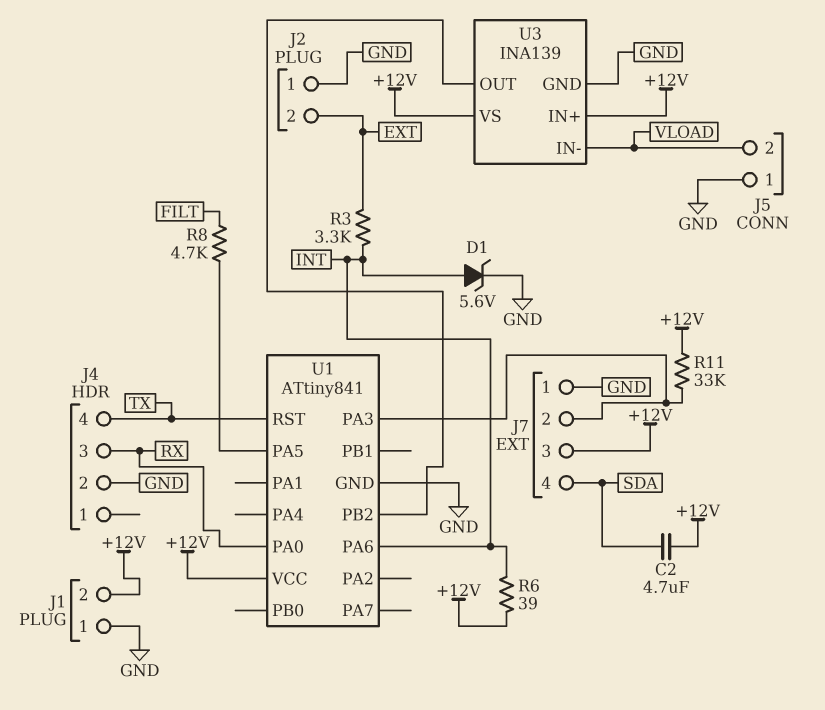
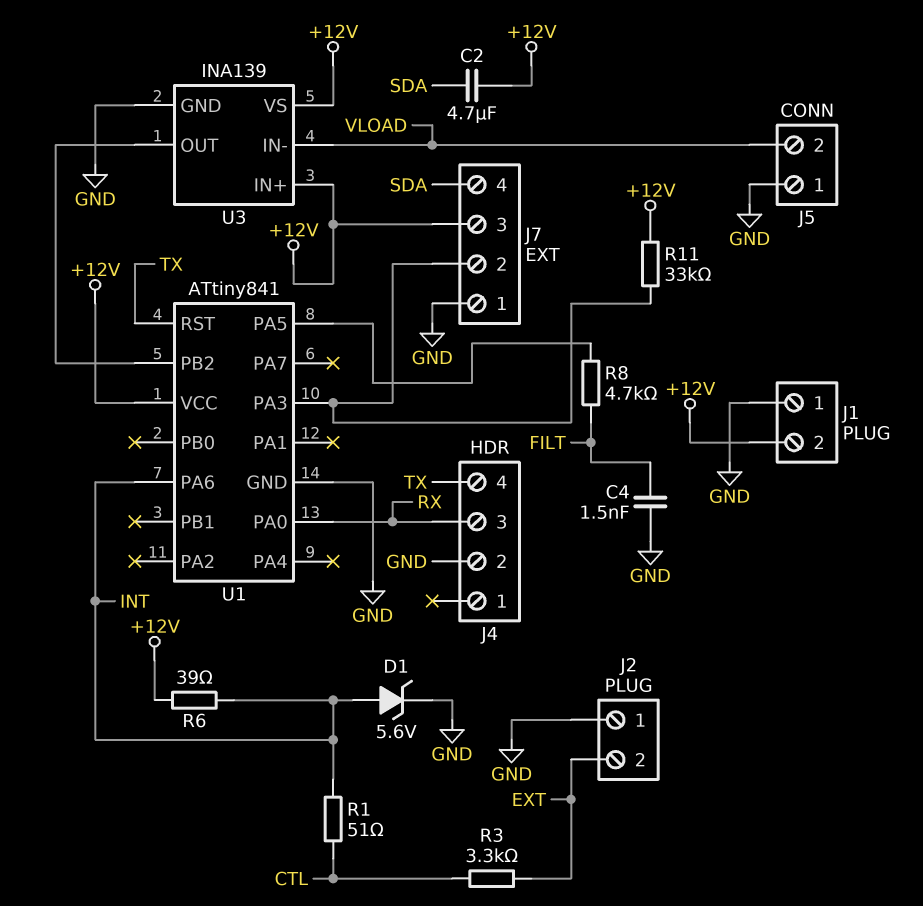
C4: none -> 1.5nF (FILT, GND)
R1: none -> 51 (CTL, INT)
R3: 3.3k (EXT, INT) -> 3.3k (CTL, EXT)

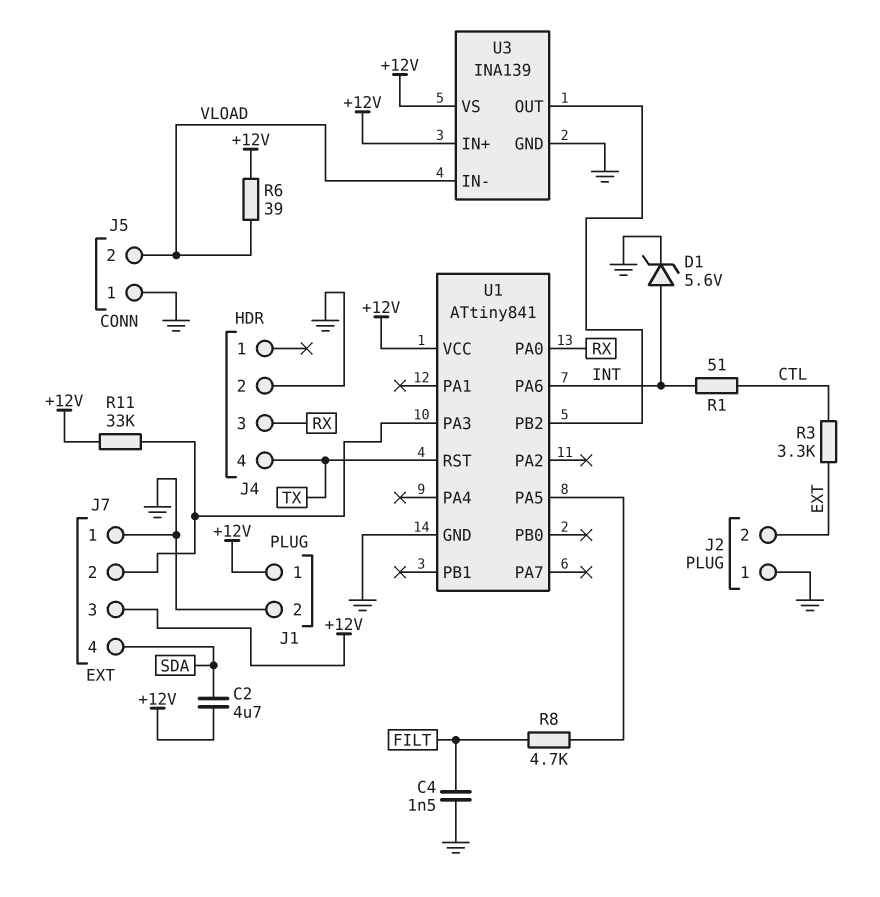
J1 pin 1: GND -> +12V
J1 pin 2: +12V -> GND
R6: 39 (+12V, INT) -> 39 (+12V, VLOAD)

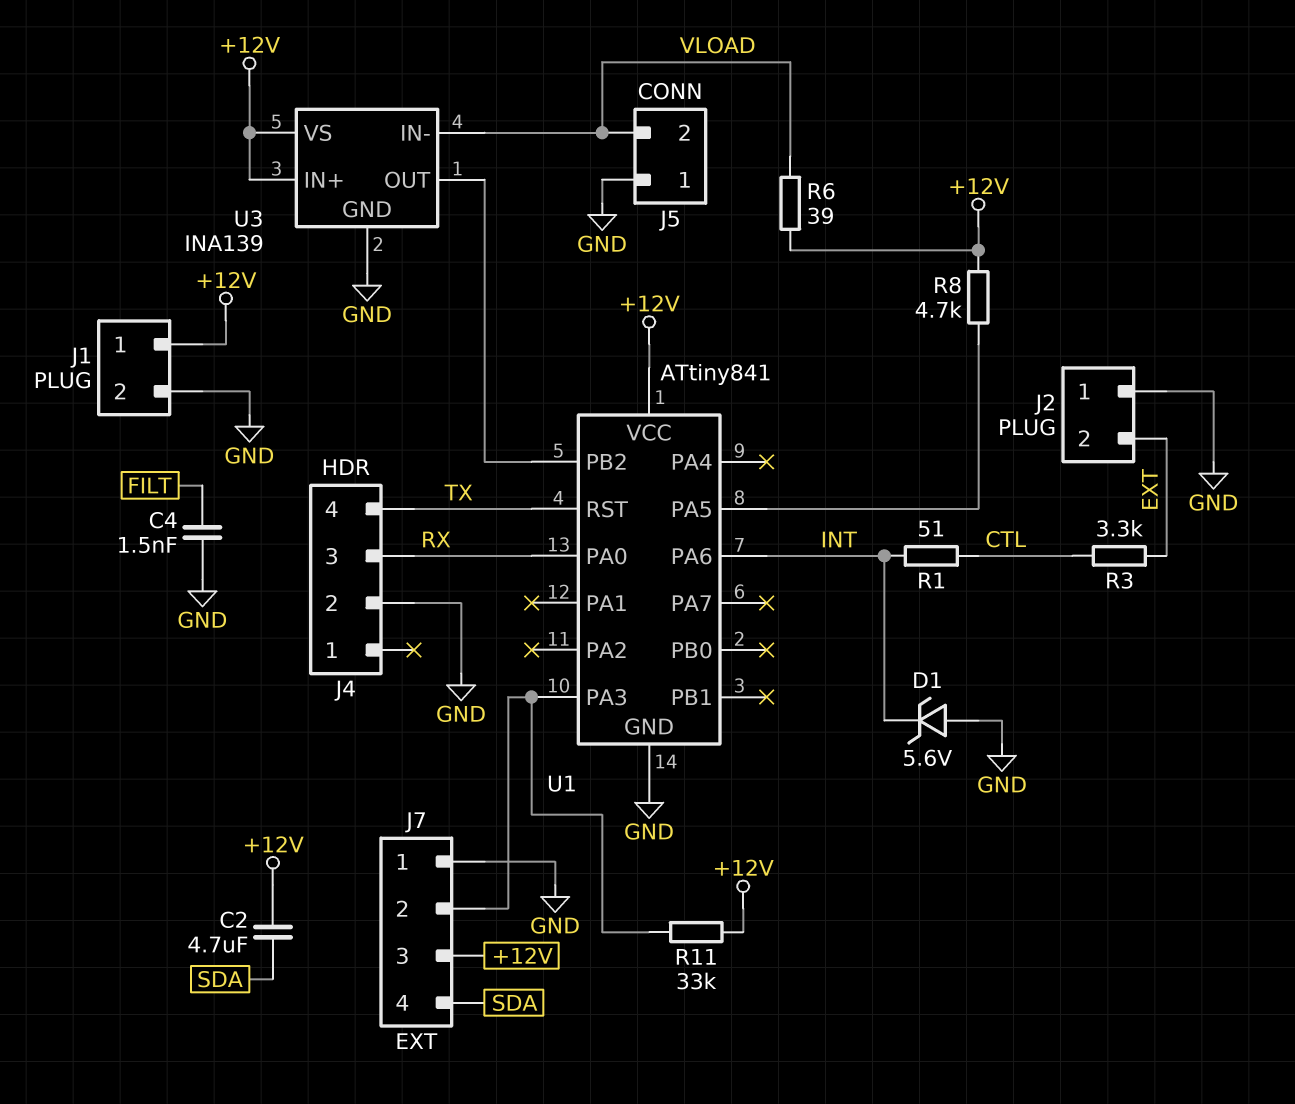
D1: zener 5.6V (A INT, K GND) -> zener 5.6V (A GND, K INT)
R8: 4.7k (FILT, U1/PA5) -> 4.7k (+12V, U1/PA5)

